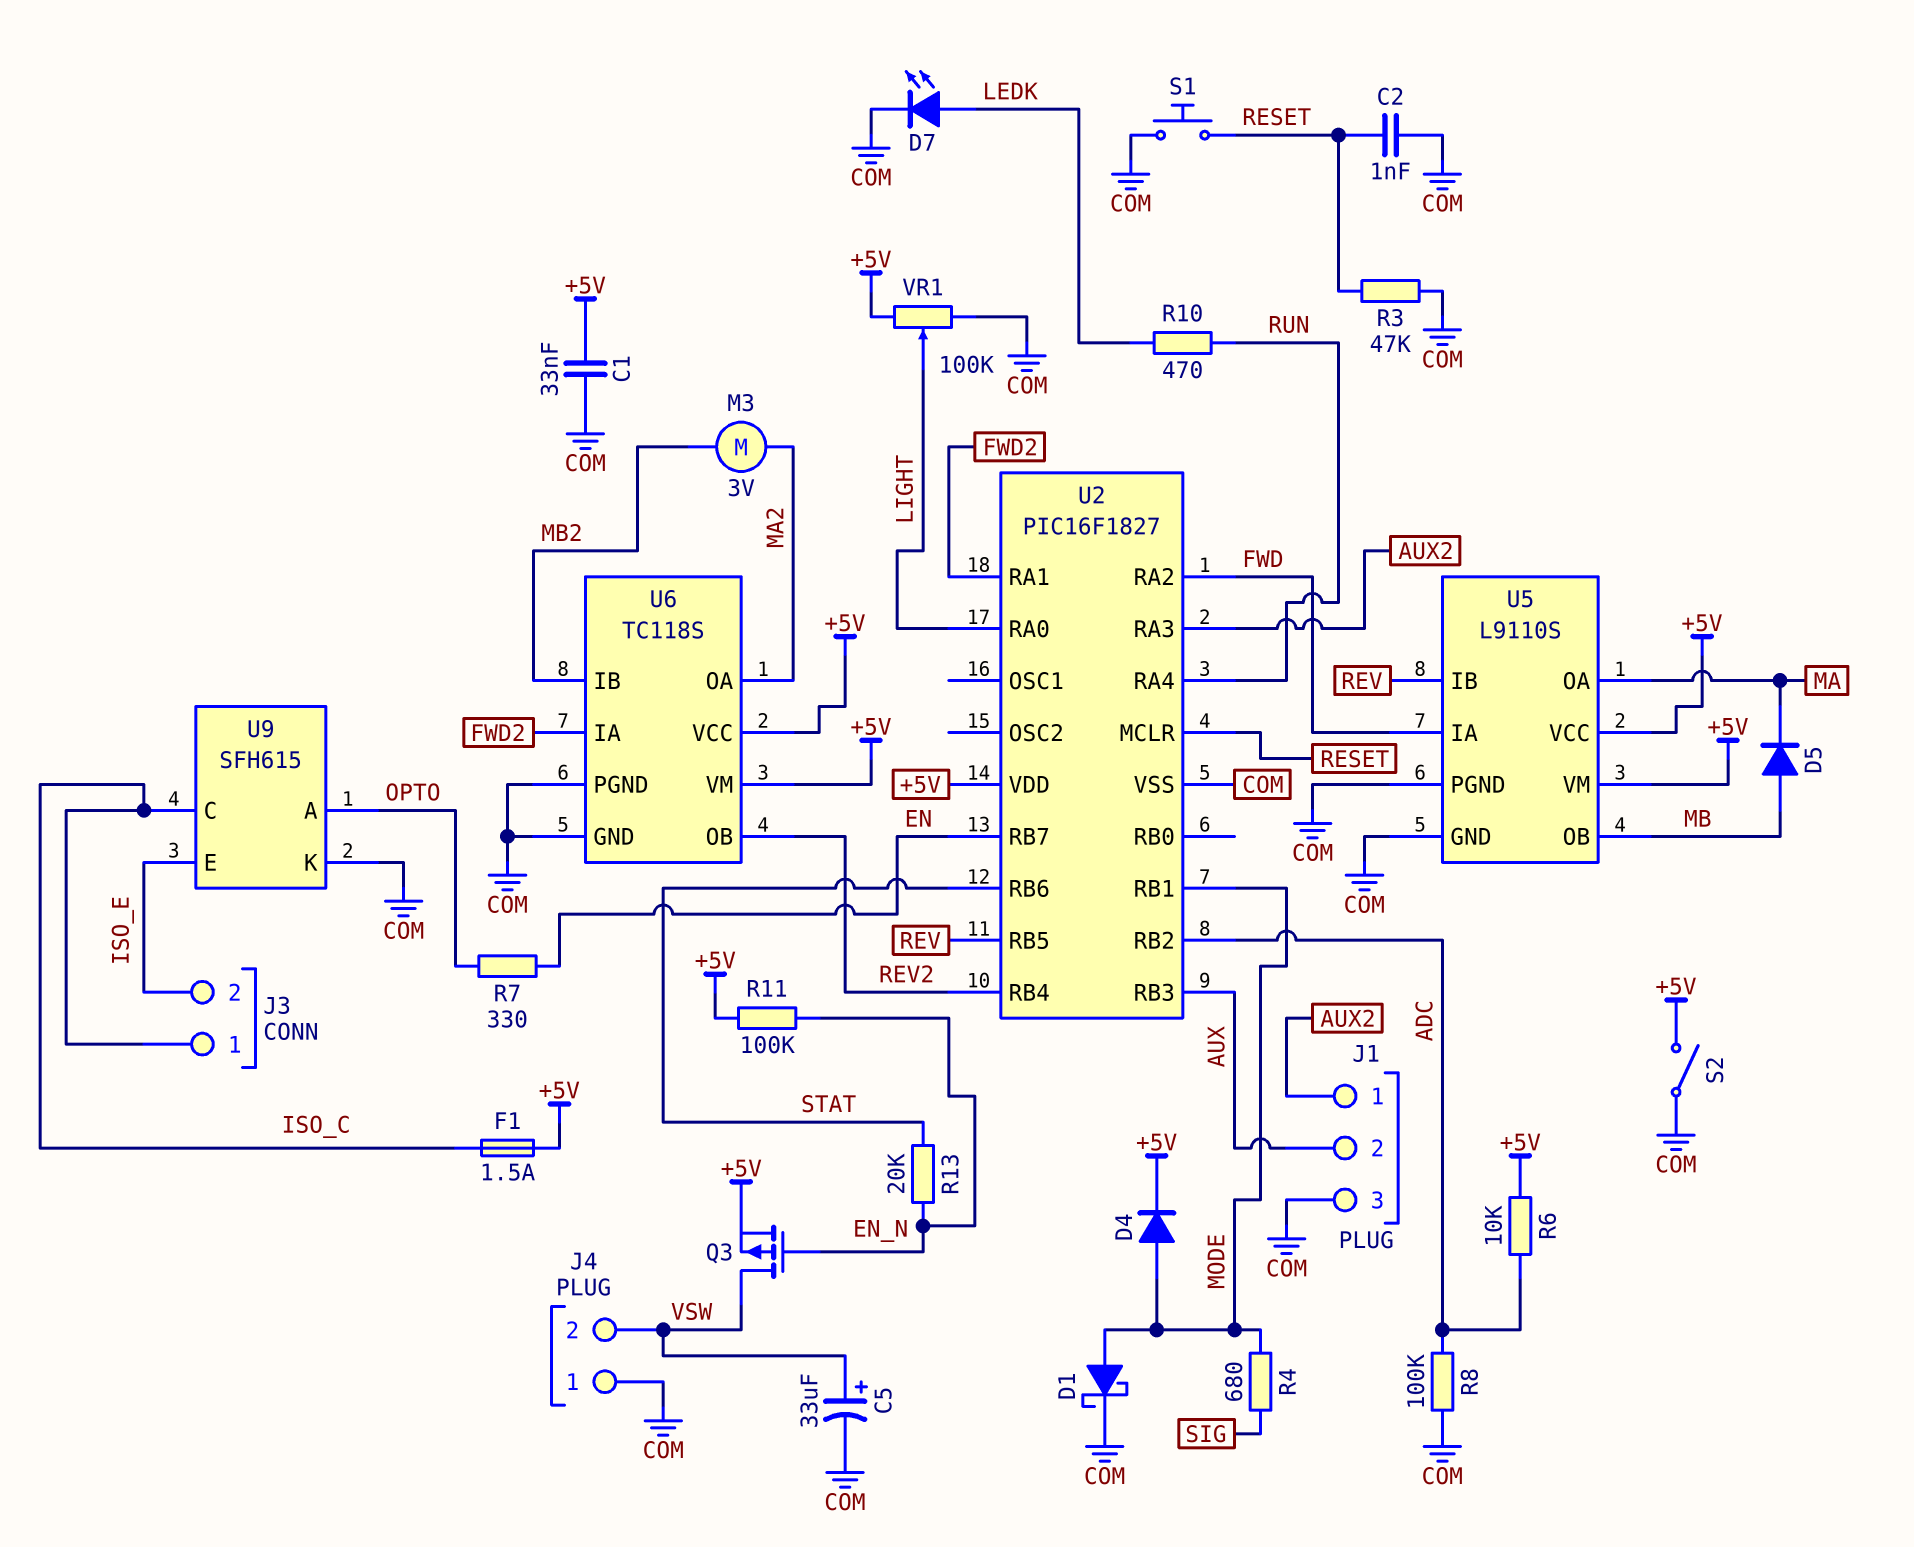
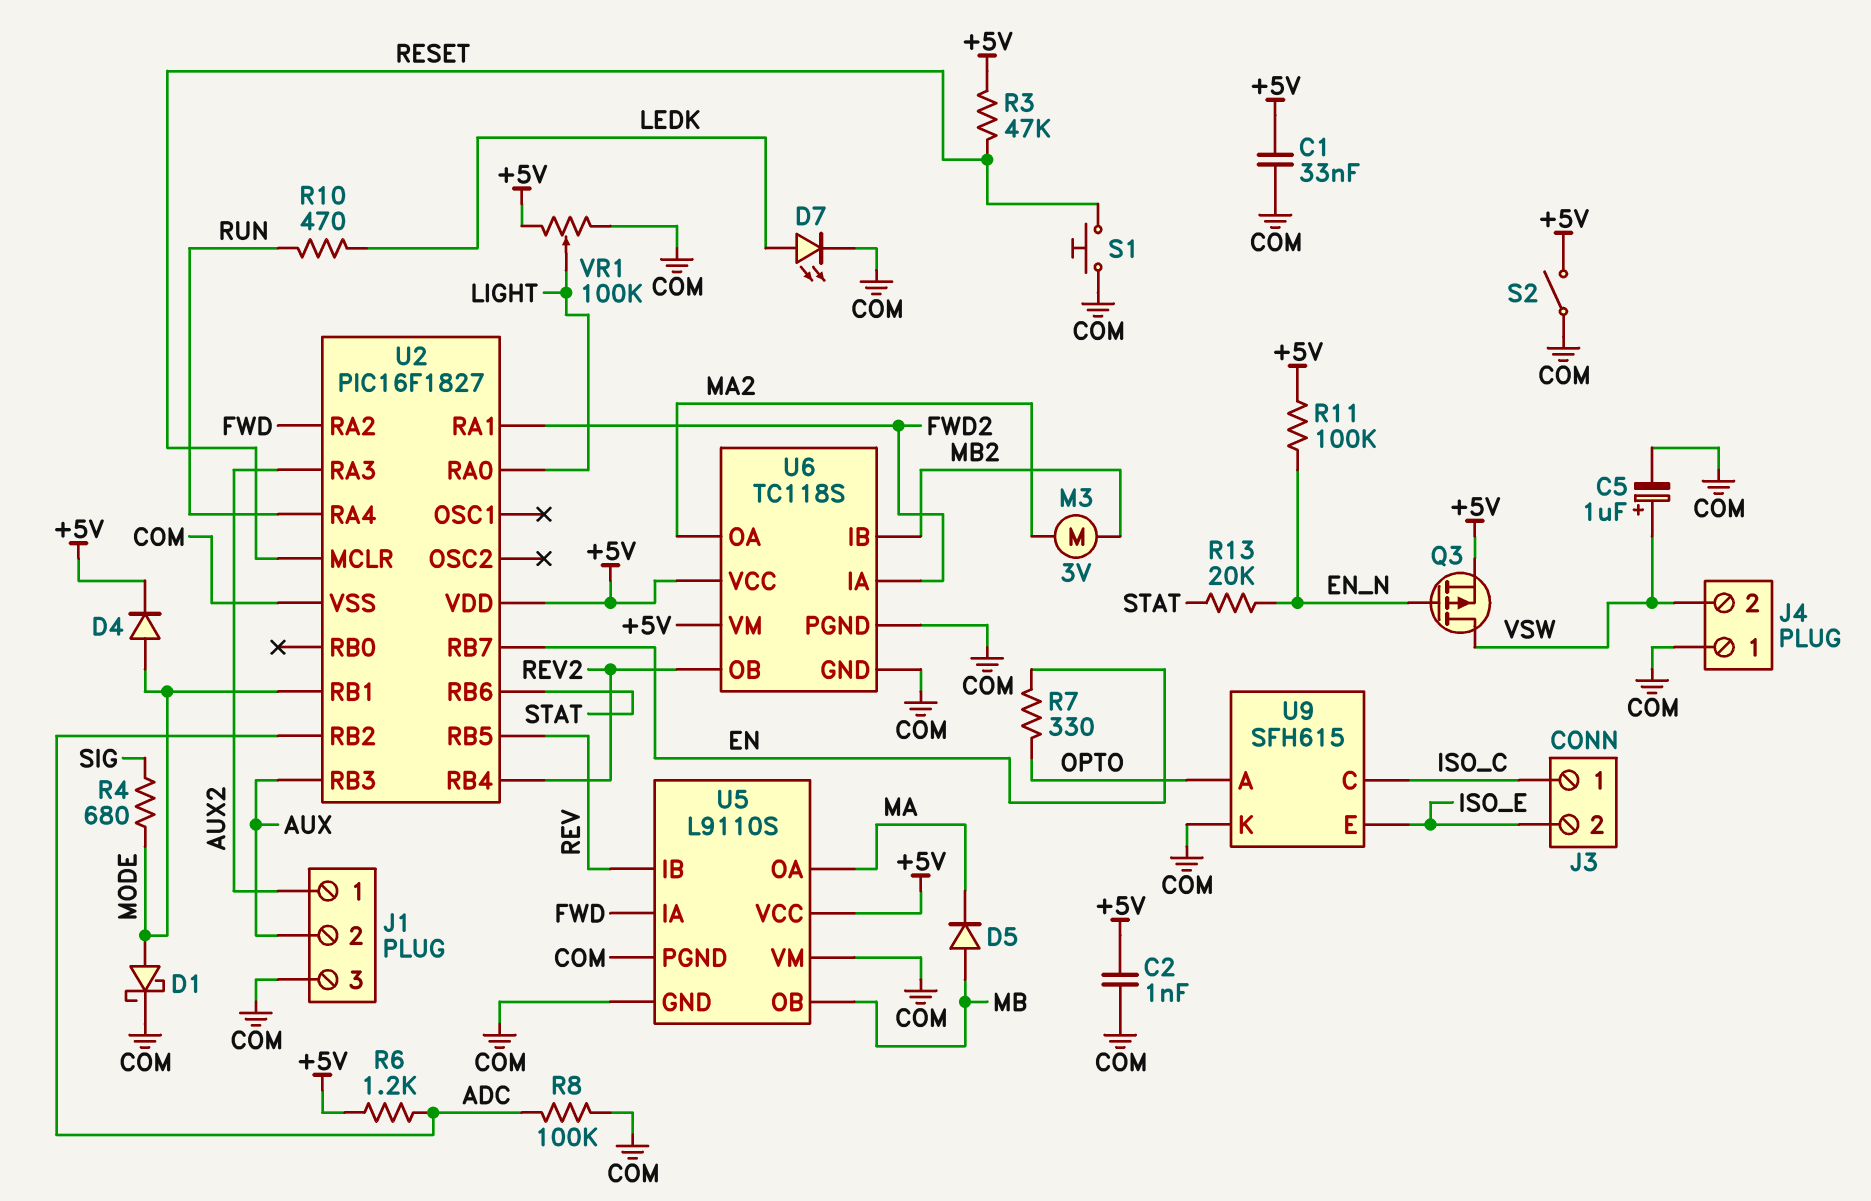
C2: 1nF (COM, RESET) -> 1nF (+5V, COM)
C5: 33uF (plus VSW, minus COM) -> 1uF (plus VSW, minus COM)
F1: 1.5A (+5V, ISO_C) -> none
R3: 47k (COM, RESET) -> 47k (+5V, RESET)
R6: 10k (+5V, ADC) -> 1.2k (+5V, ADC)
U5 pin VM: +5V -> COM

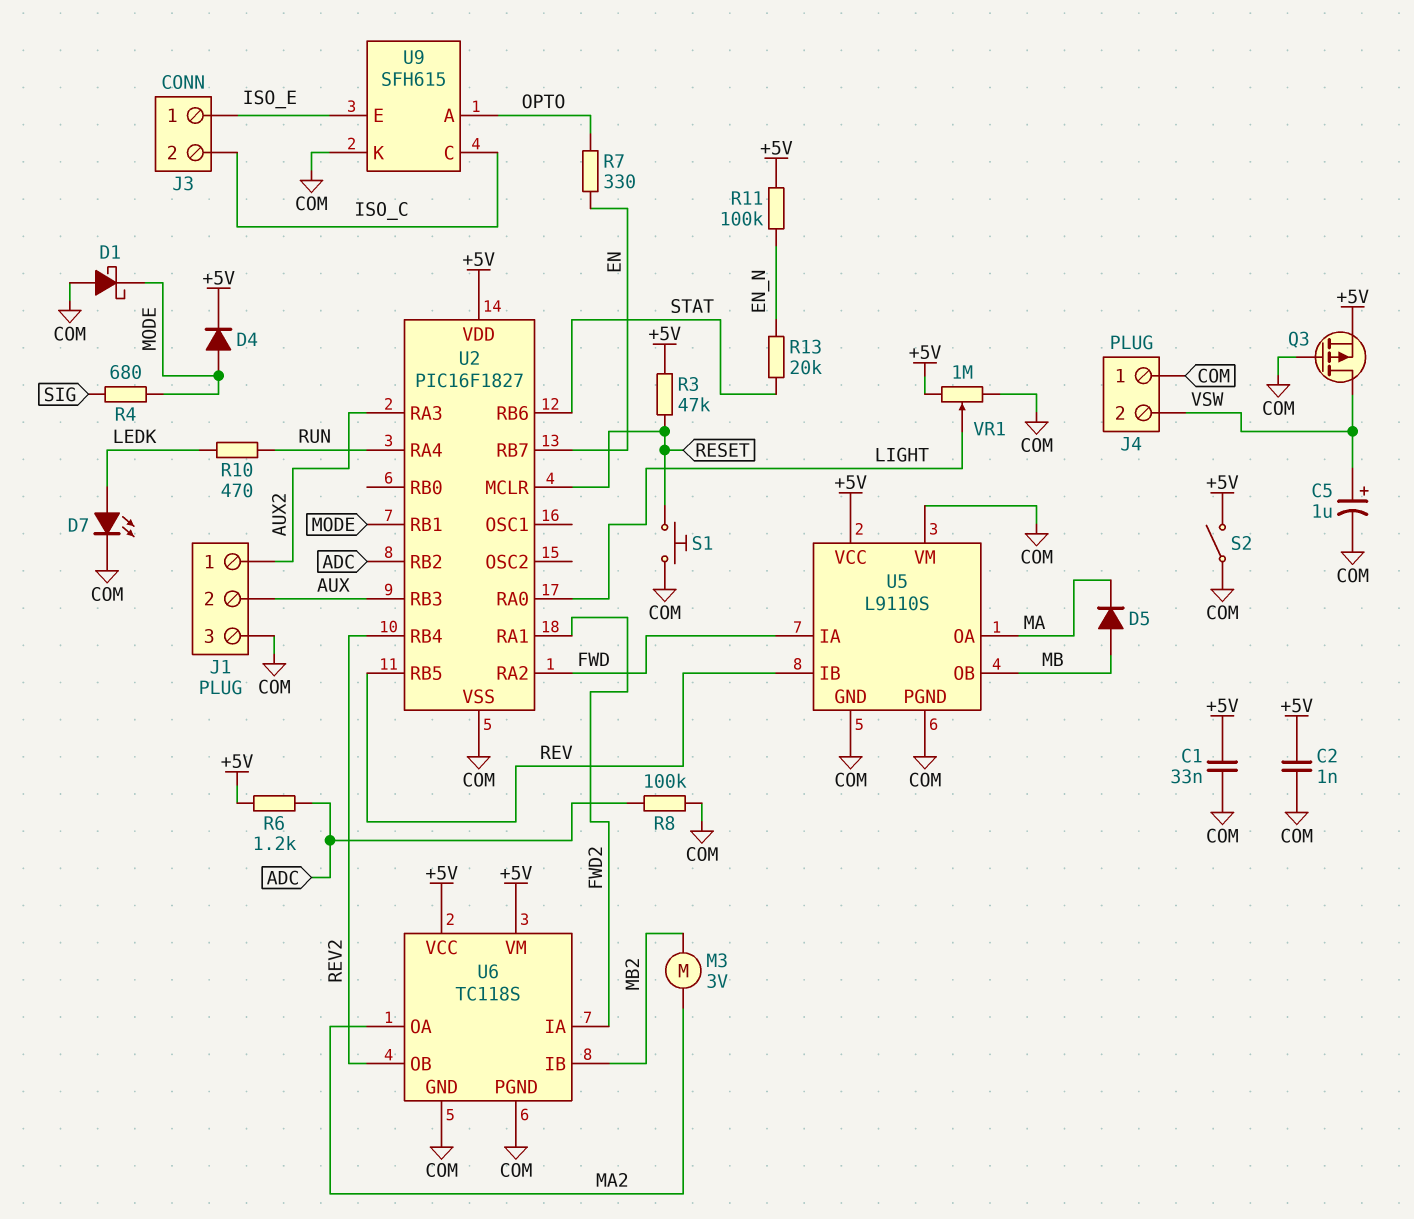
D1: schottky (A MODE, K COM) -> schottky (A COM, K MODE)
J3 pin 1: ISO_C -> ISO_E
J3 pin 2: ISO_E -> ISO_C
Q3: PMOS (G EN_N, D VSW, S +5V) -> PMOS (G COM, D VSW, S +5V)
VR1: 100k (+5V, COM, wiper LIGHT) -> 1M (+5V, COM, wiper LIGHT)

